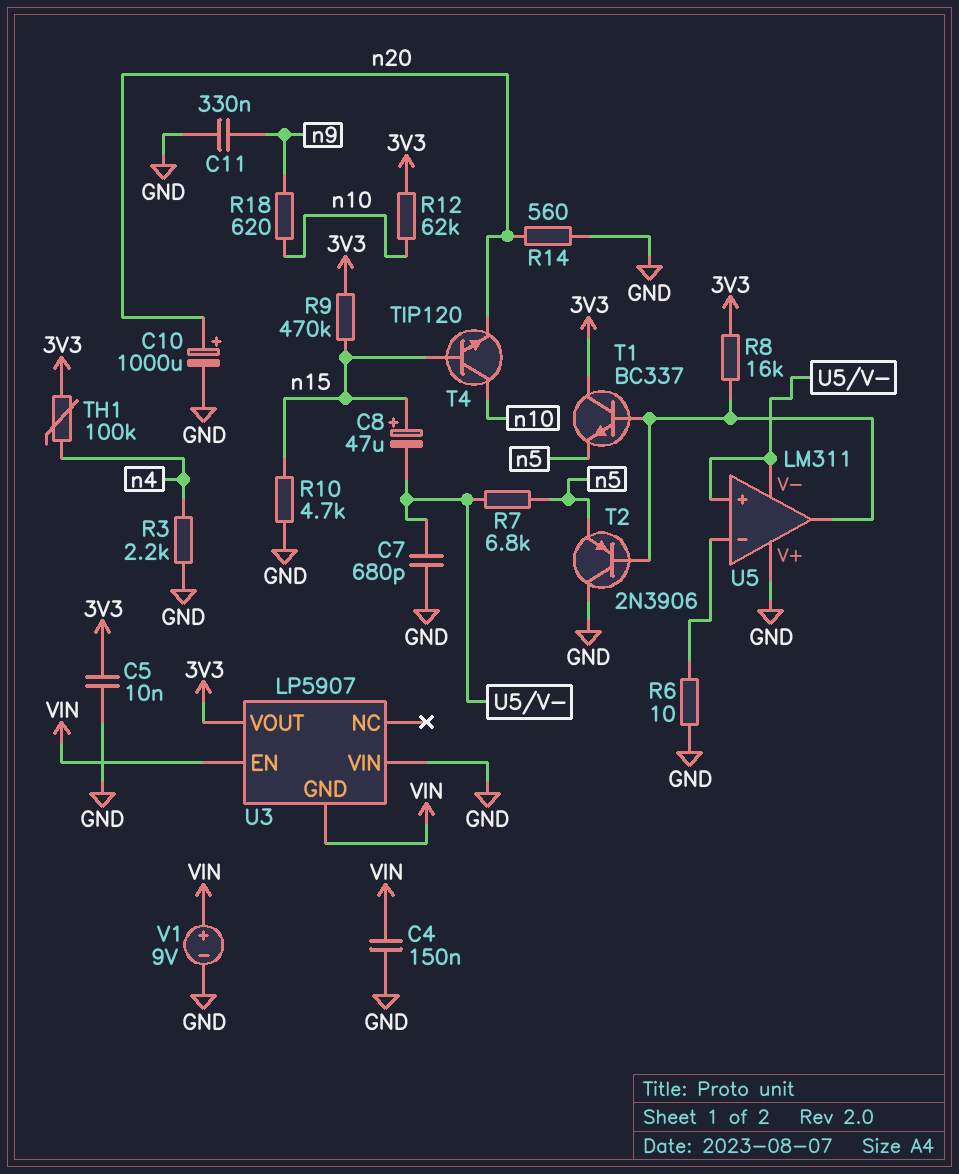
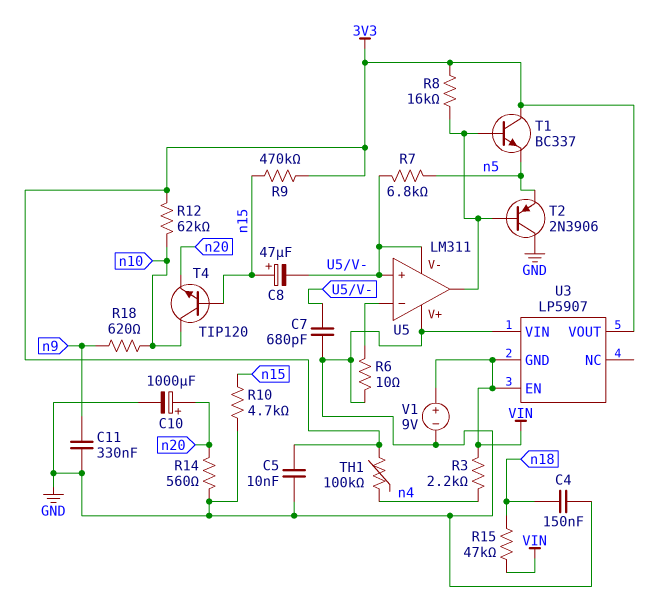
C4: 150nF (GND, VIN) -> 150nF (GND, n18)
R3: 2.2k (GND, n4) -> 2.2k (VIN, n4)
R15: none -> 47k (VIN, n18)

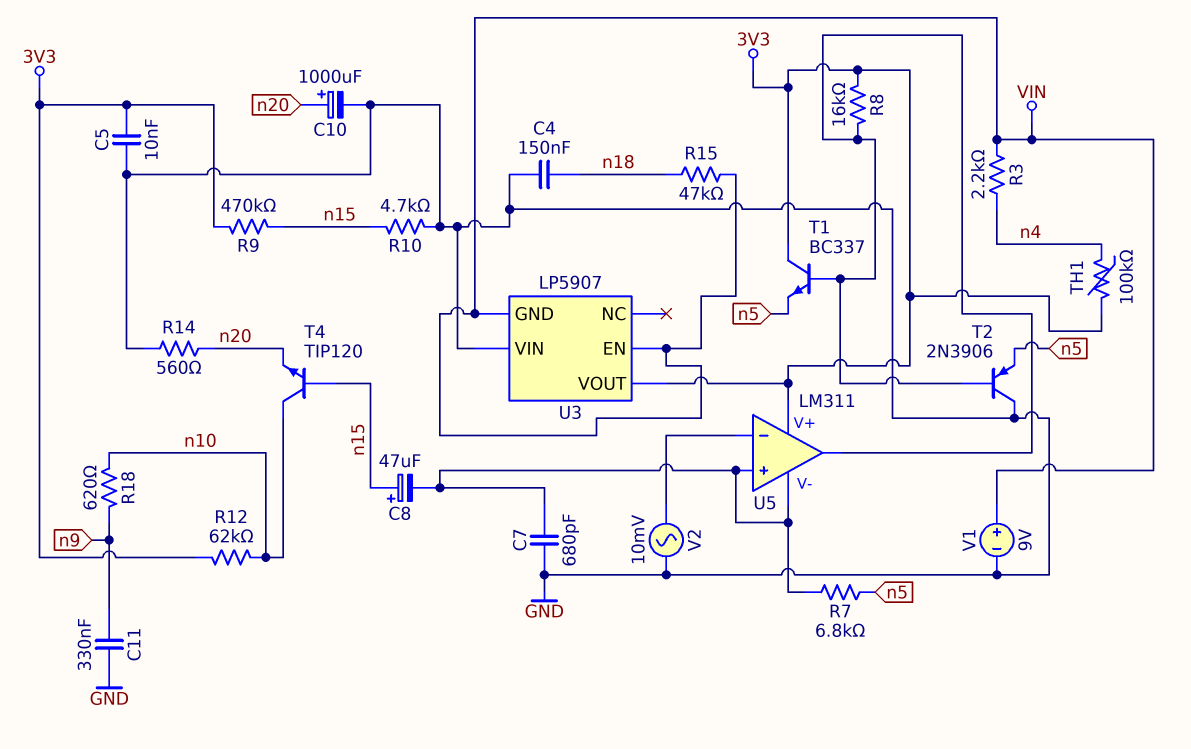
R6: 10 (GND, U5/in-) -> none
U5 pin V+: GND -> 3V3
V2: none -> AC 10mV (GND, U5/in-)

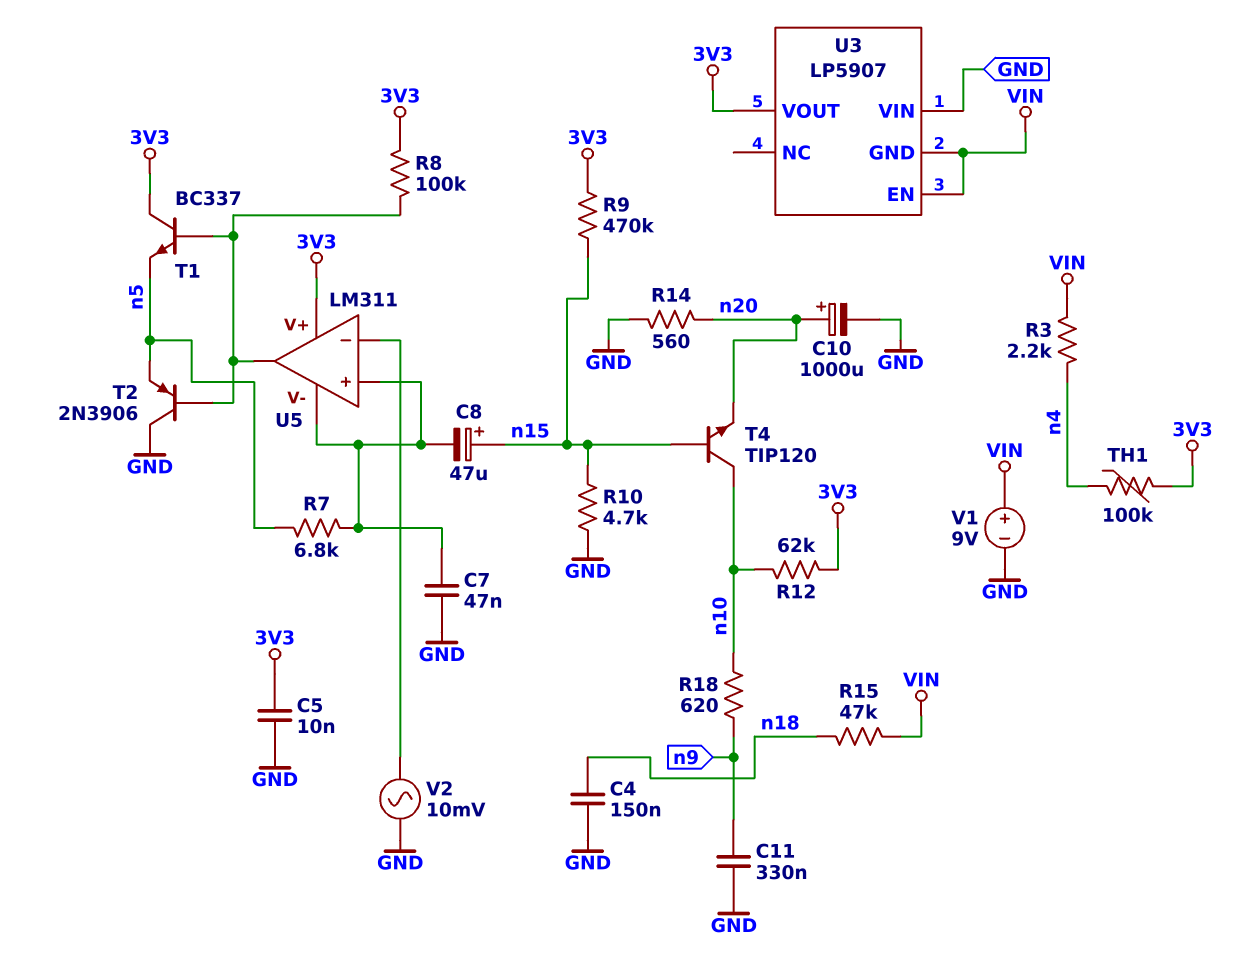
C7: 680pF (GND, U5/V-) -> 47nF (GND, U5/V-)
R8: 16k (3V3, U5/out) -> 100k (3V3, U5/out)

